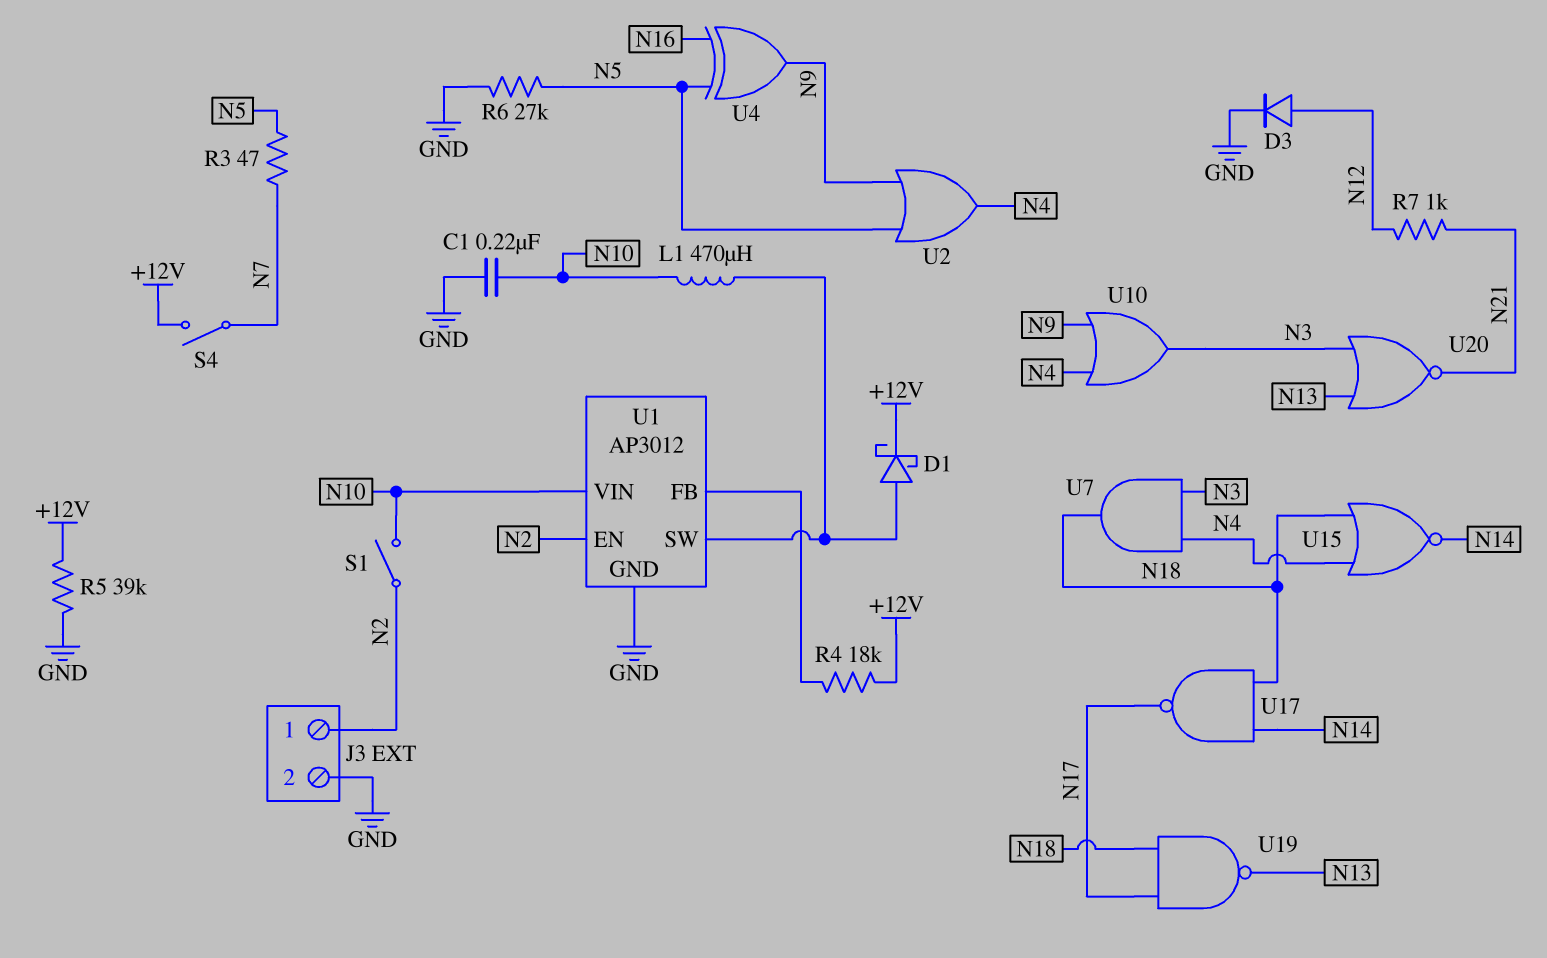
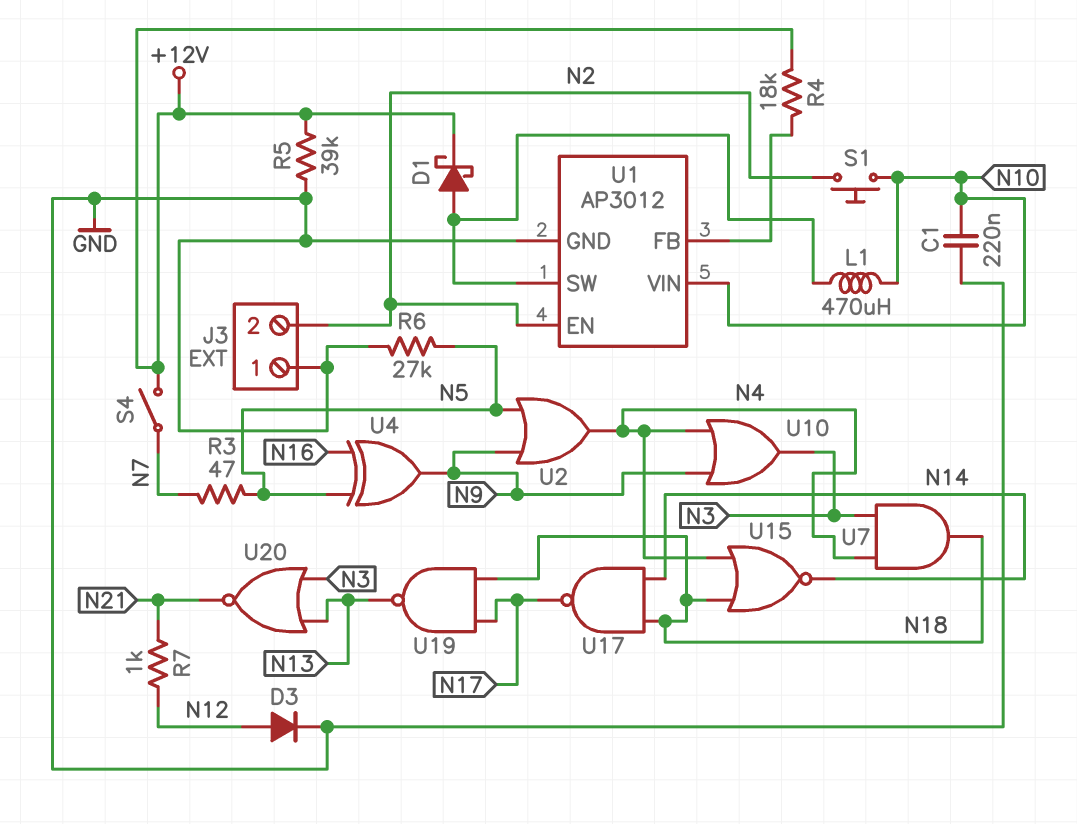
J3 pin 1: N2 -> GND
J3 pin 2: GND -> N2
S1: switch (N2, N10) -> button (N2, N10)

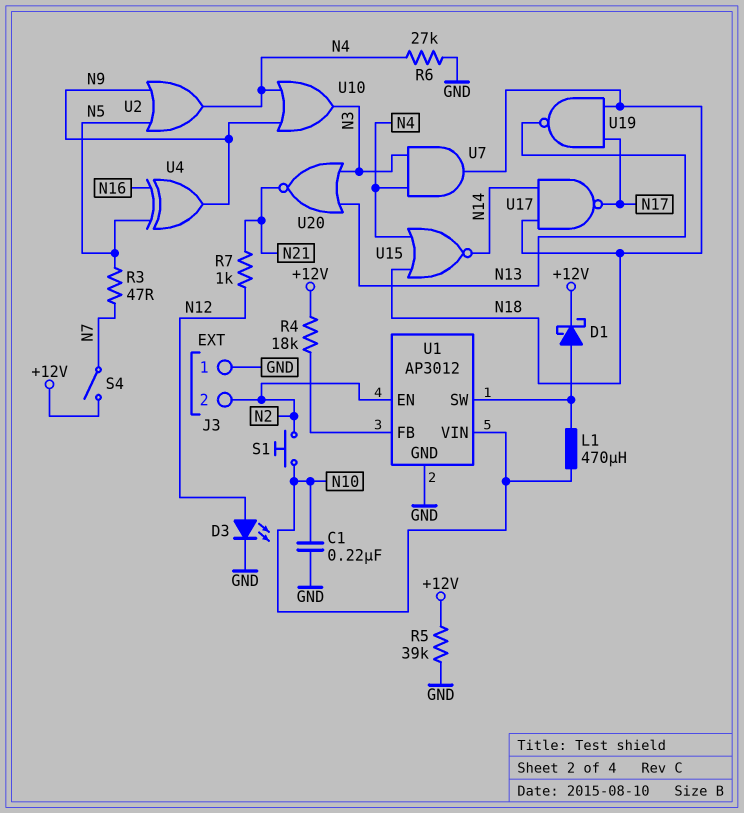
D3: diode (A N12, K GND) -> LED (A N12, K GND)
R6: 27k (GND, N5) -> 27k (GND, N4)

